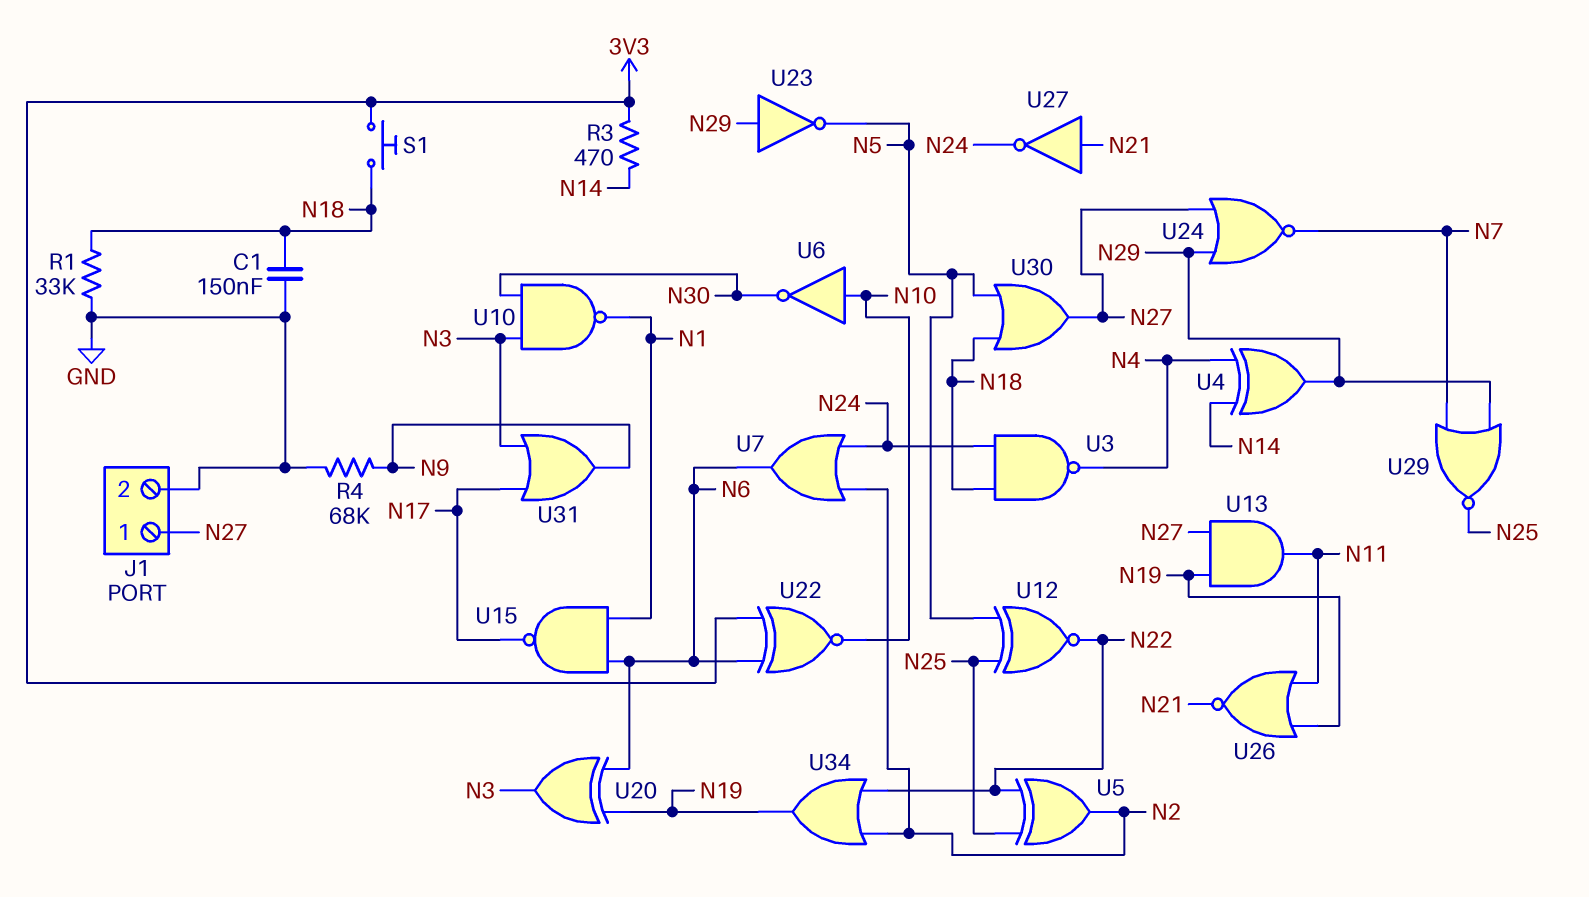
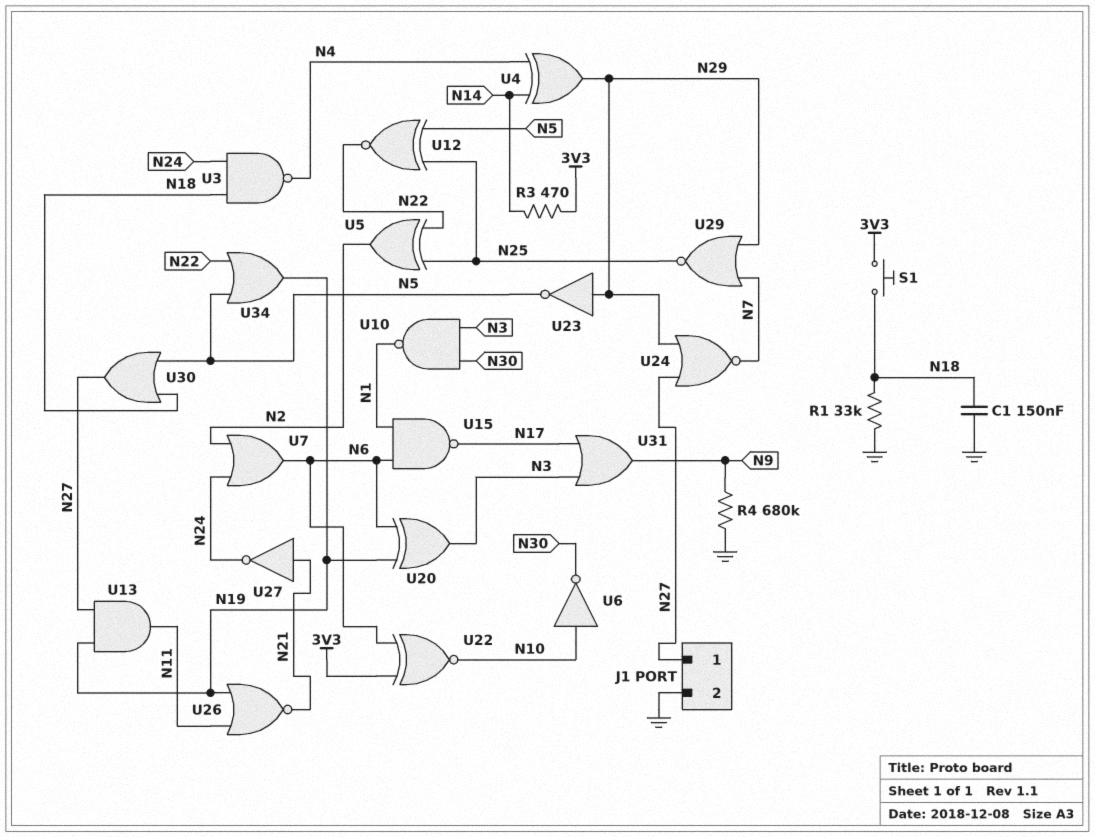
R4: 68k (GND, N9) -> 680k (GND, N9)
U34: OR (in N2, in N22, out N19) -> OR (in N5, in N22, out N19)

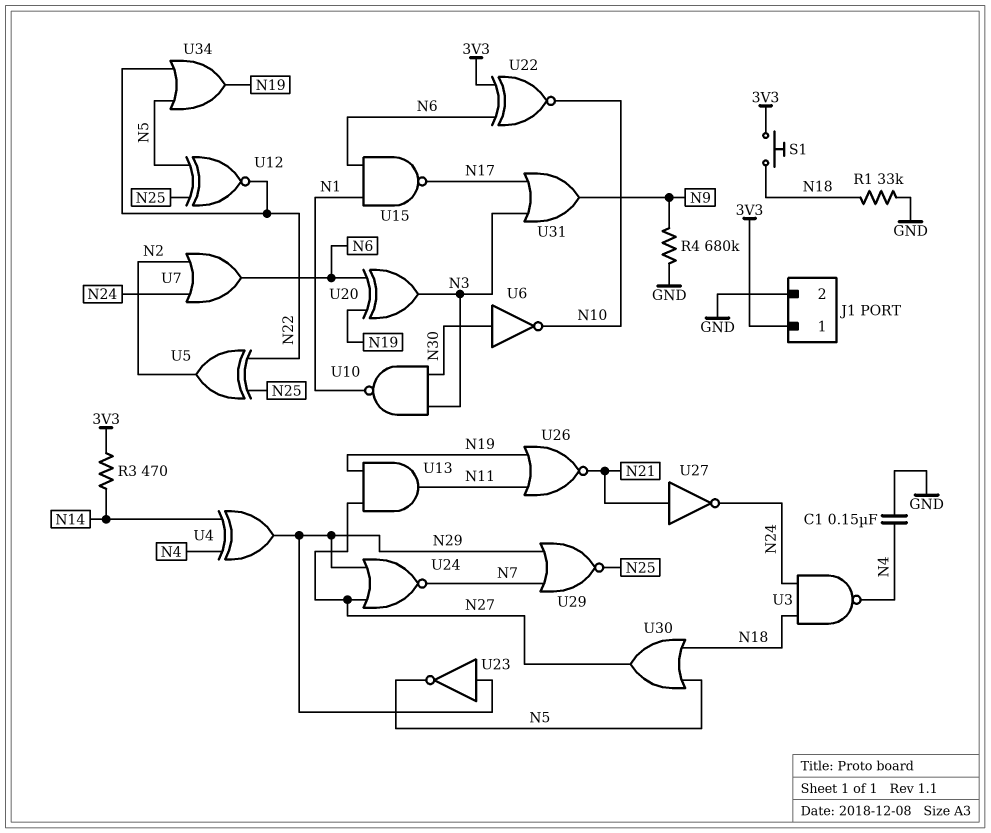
C1: 150nF (GND, N18) -> 150nF (GND, N4)
J1 pin 1: N27 -> 3V3
U6: NOT (in N10, out N30) -> NOT (in N30, out N10)

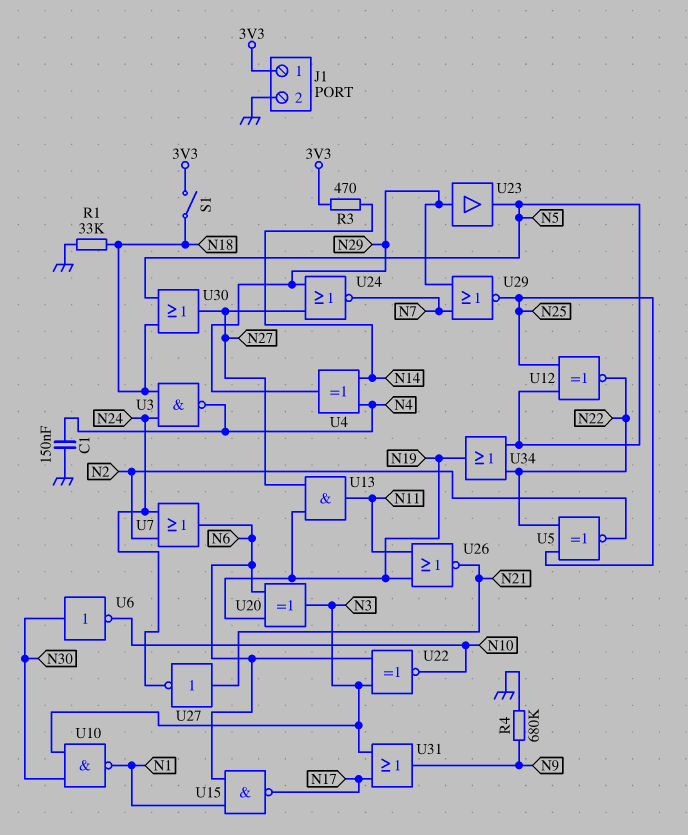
S1: button (3V3, N18) -> switch (3V3, N18)
U5: XOR (in N22, in N25, out N2) -> XNOR (in N22, in N25, out N2)
U22: XNOR (in 3V3, in N6, out N10) -> XNOR (in N3, in N6, out N10)
U23: NOT (in N29, out N5) -> buffer (in N29, out N5)

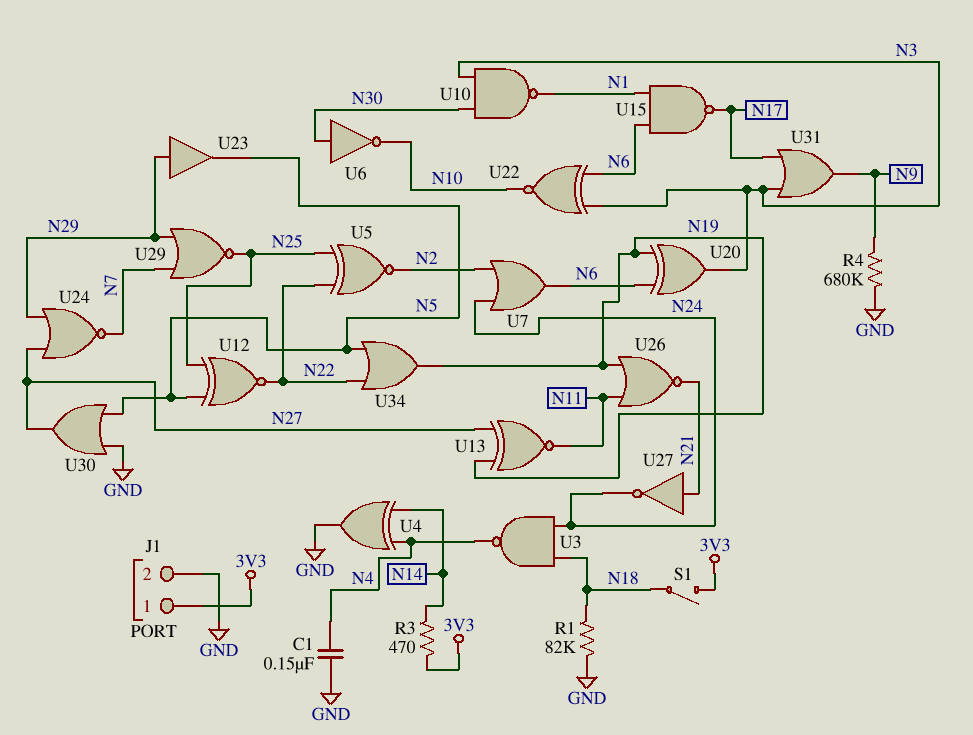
R1: 33k (GND, N18) -> 82k (GND, N18)
U4: XOR (in N4, in N14, out N29) -> XOR (in N4, in N14, out GND)
U13: AND (in N19, in N27, out N11) -> XNOR (in N19, in N27, out N11)
U30: OR (in N5, in N18, out N27) -> OR (in GND, in N5, out N27)

